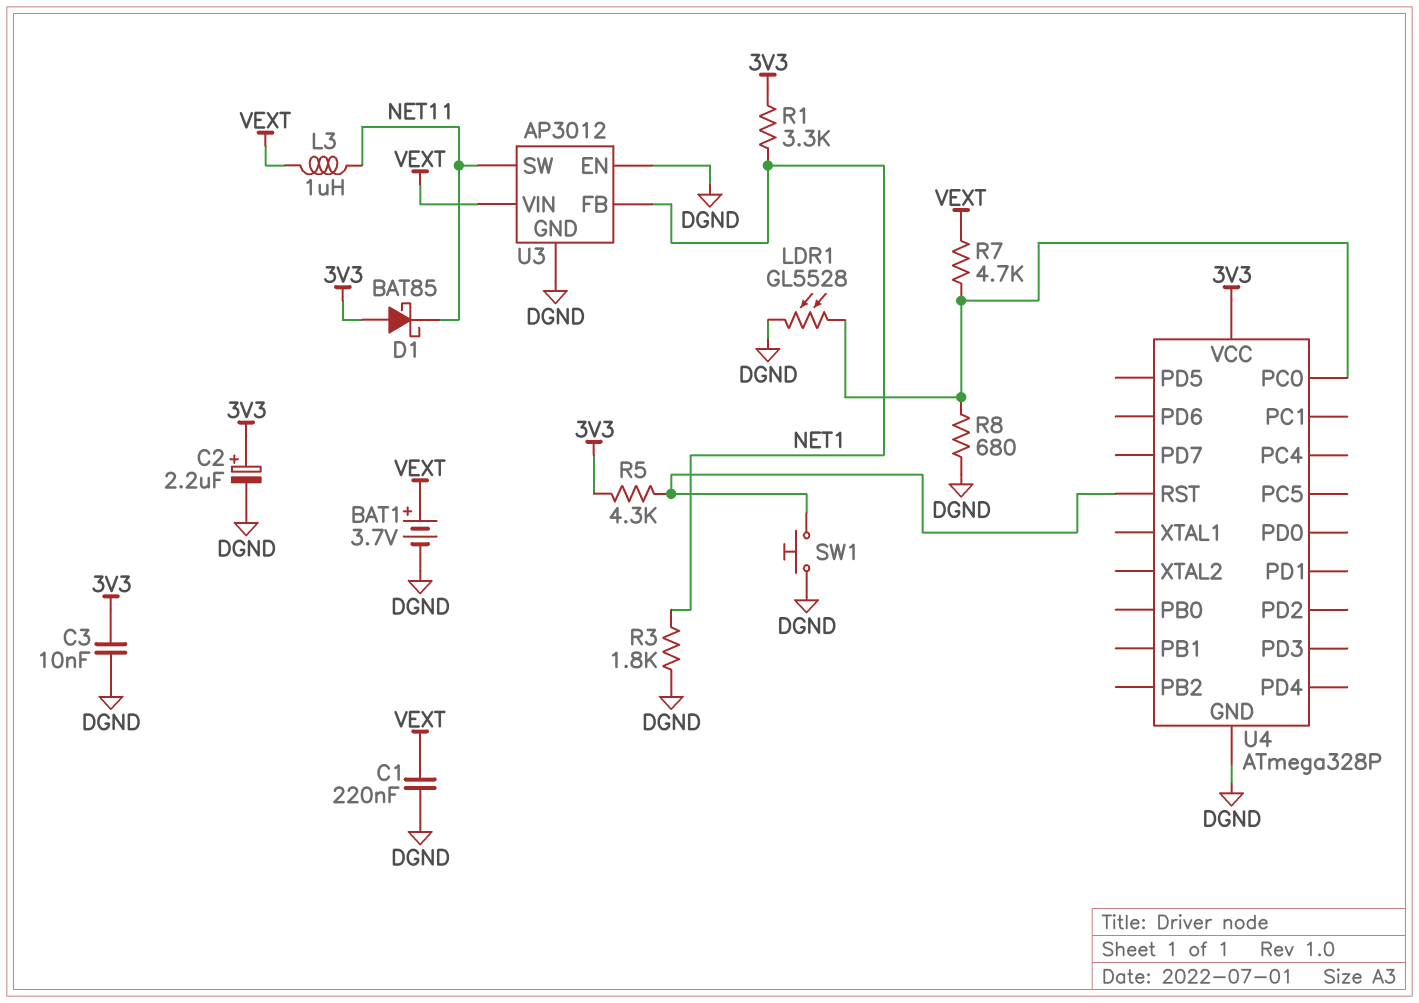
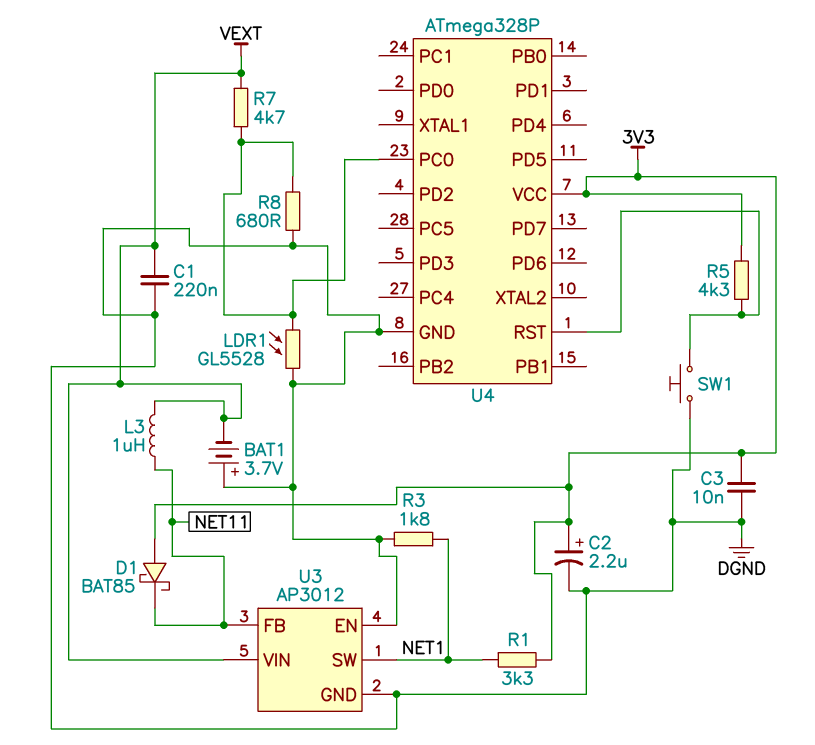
BAT1: 3.7V (plus VEXT, minus DGND) -> 3.7V (plus DGND, minus VEXT)
U3 pin FB: NET1 -> NET11
U3 pin SW: NET11 -> NET1

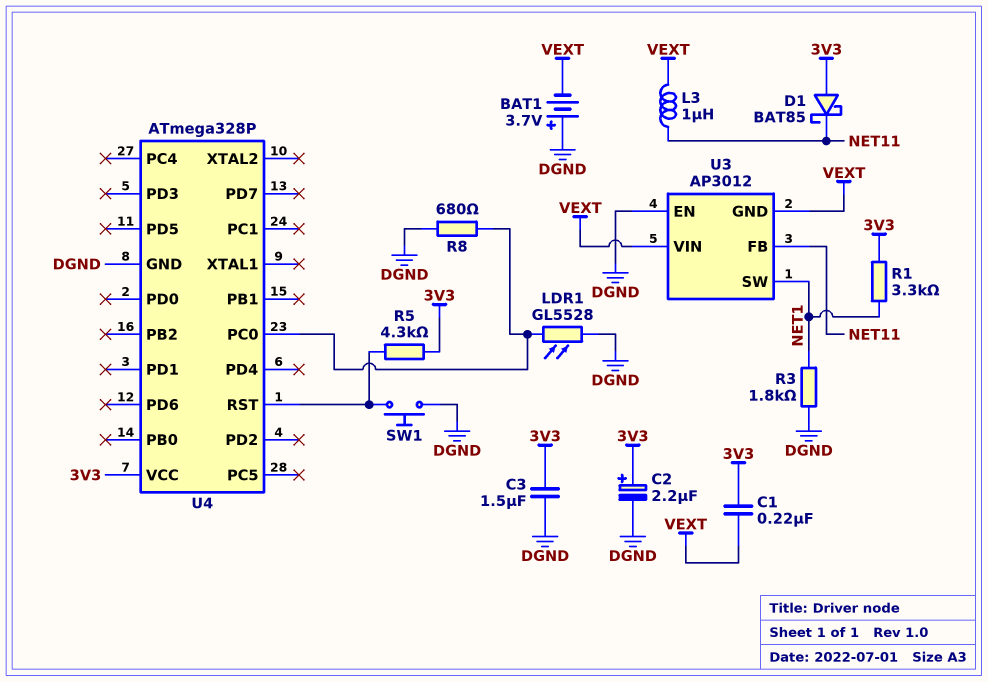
C1: 220nF (DGND, VEXT) -> 220nF (3V3, VEXT)
C3: 10nF (3V3, DGND) -> 1.5uF (3V3, DGND)
R7: 4.7k (U4/PC0, VEXT) -> none
U3 pin GND: DGND -> VEXT

